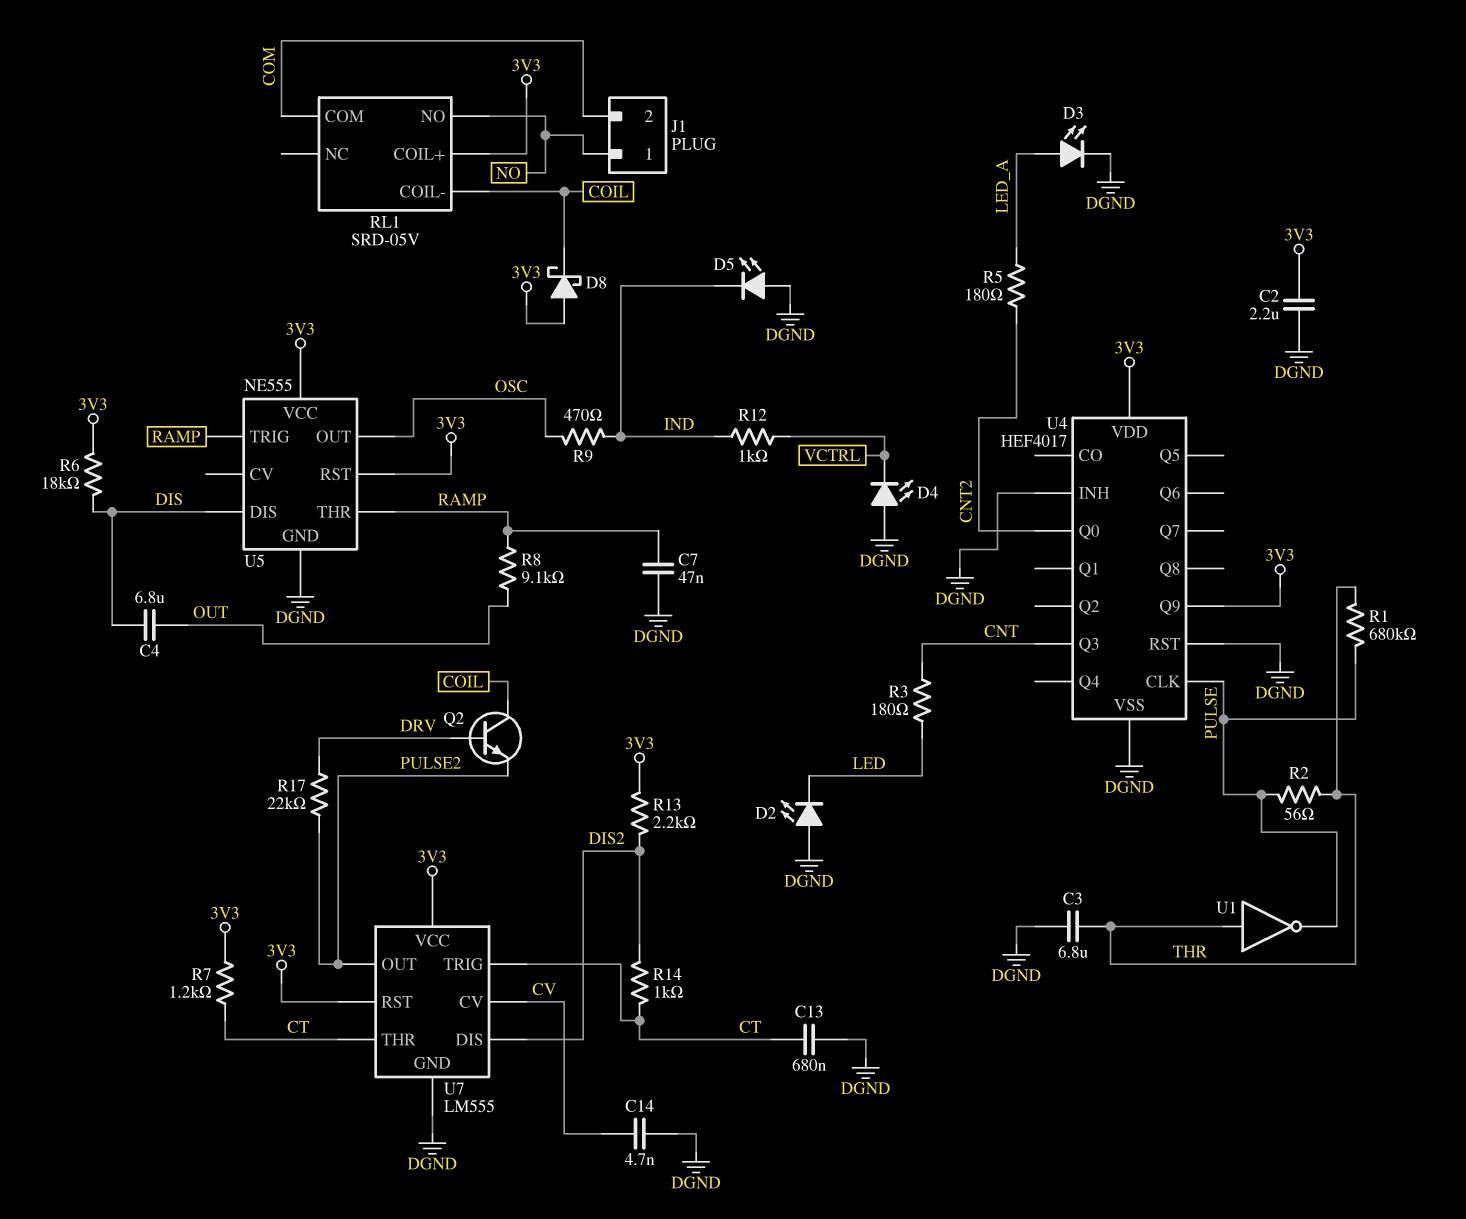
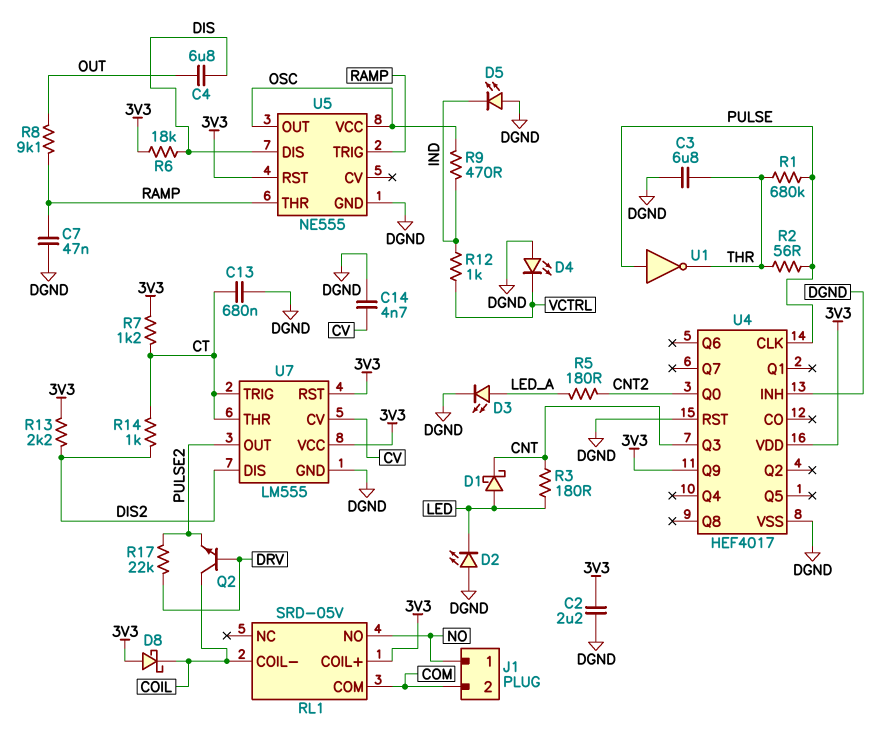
D1: none -> schottky (A LED, K CNT)
U1: NOT (in THR, out PULSE) -> NOT (in PULSE, out THR)
U5 pin VCC: 3V3 -> OSC

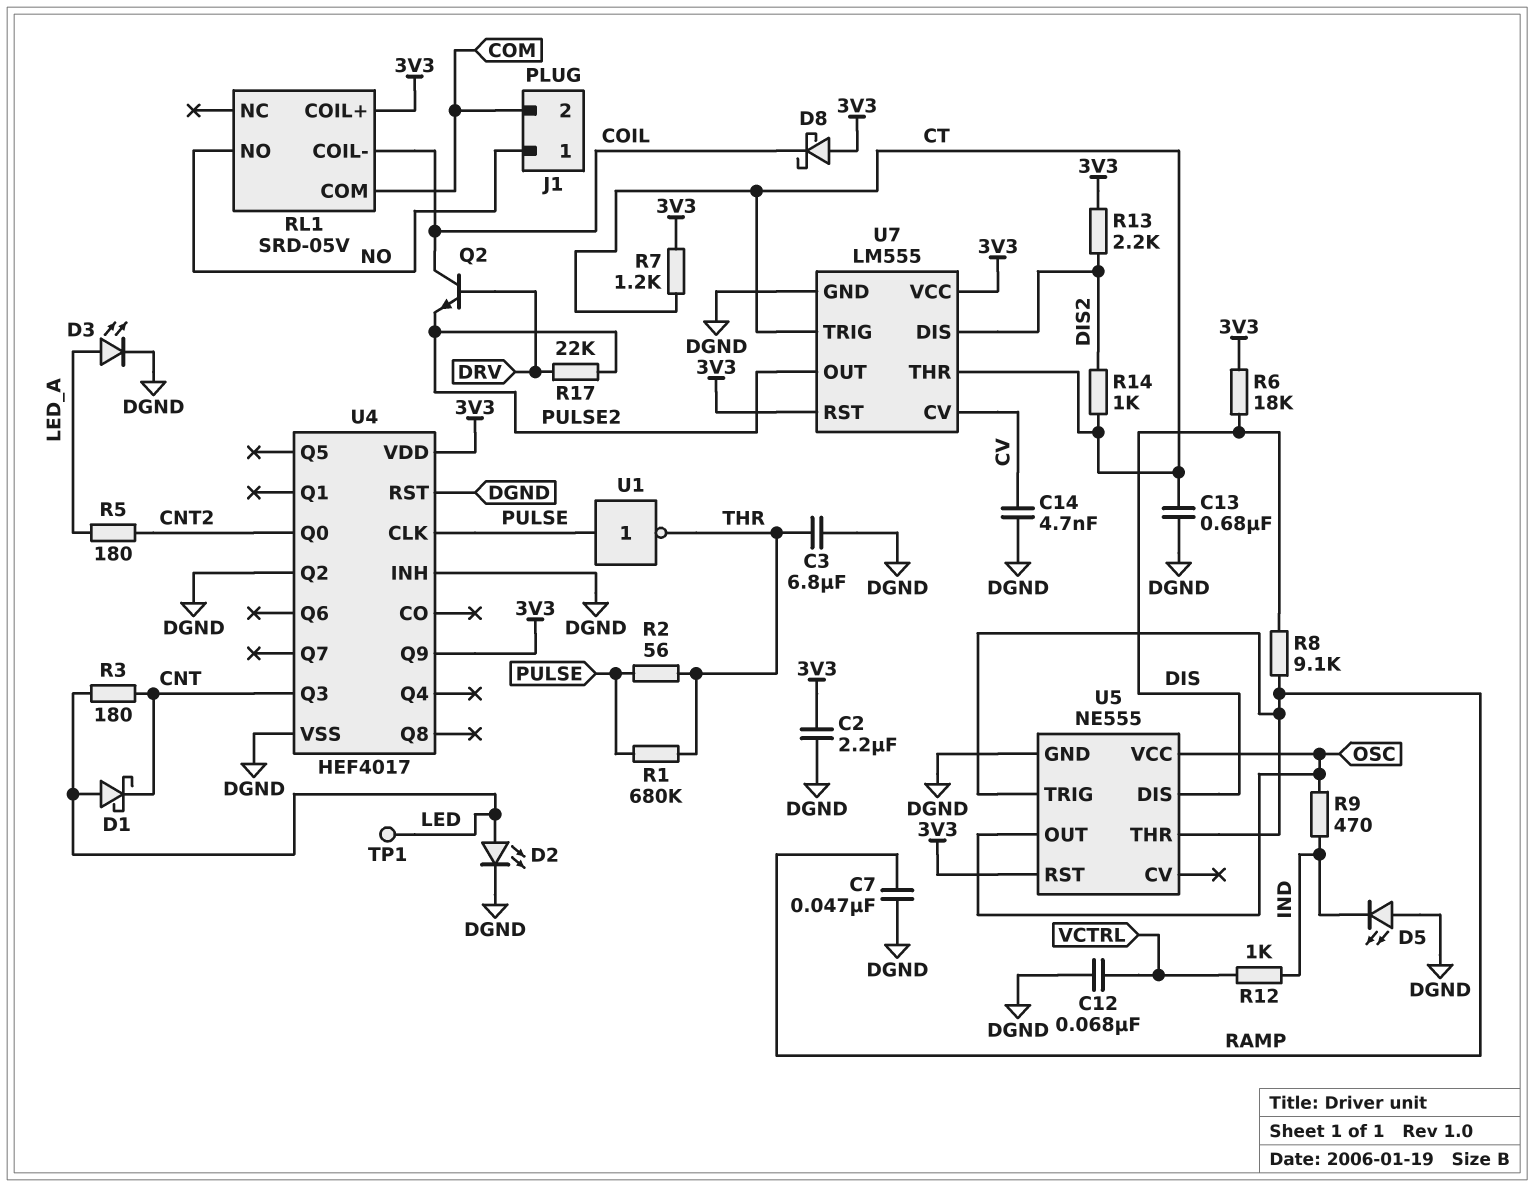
C4: 6.8uF (DIS, OUT) -> none
C12: none -> 68nF (DGND, VCTRL)
D2: LED (A DGND, K LED) -> LED (A LED, K DGND)
D4: LED (A DGND, K VCTRL) -> none
R8: 9.1k (OUT, RAMP) -> 9.1k (DIS, RAMP)
TP1: none -> test point (LED)
U4 pin Q2: none -> DGND

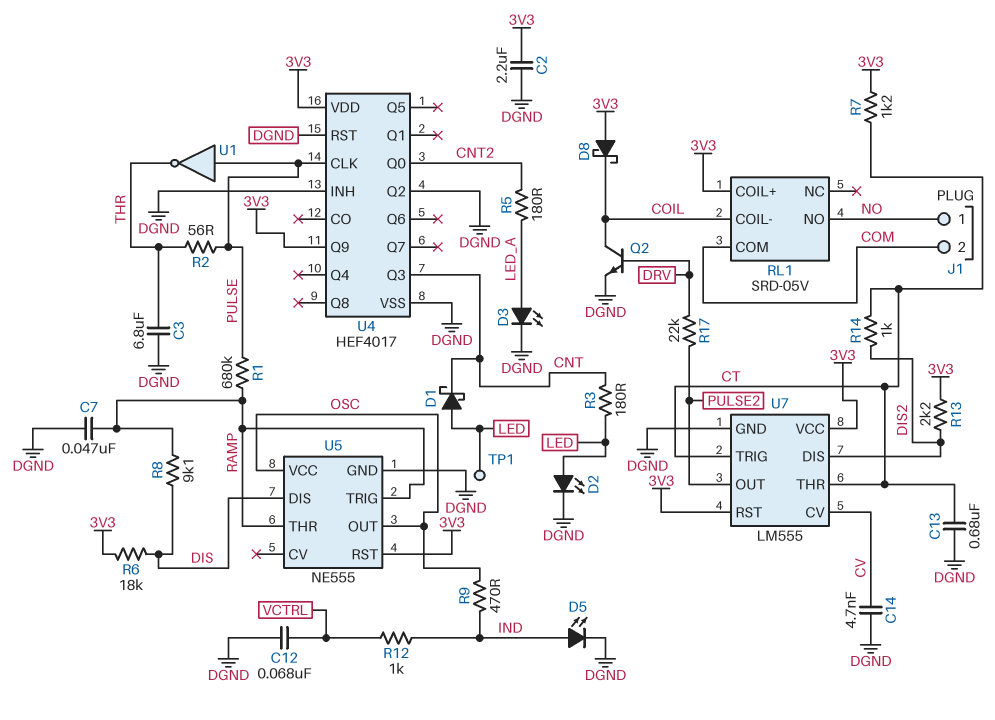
D5: LED (A DGND, K IND) -> LED (A IND, K DGND)
Q2: NPN (B DRV, C COIL, E PULSE2) -> NPN (B DRV, C COIL, E DGND)
R1: 680k (PULSE, THR) -> 680k (PULSE, RAMP)

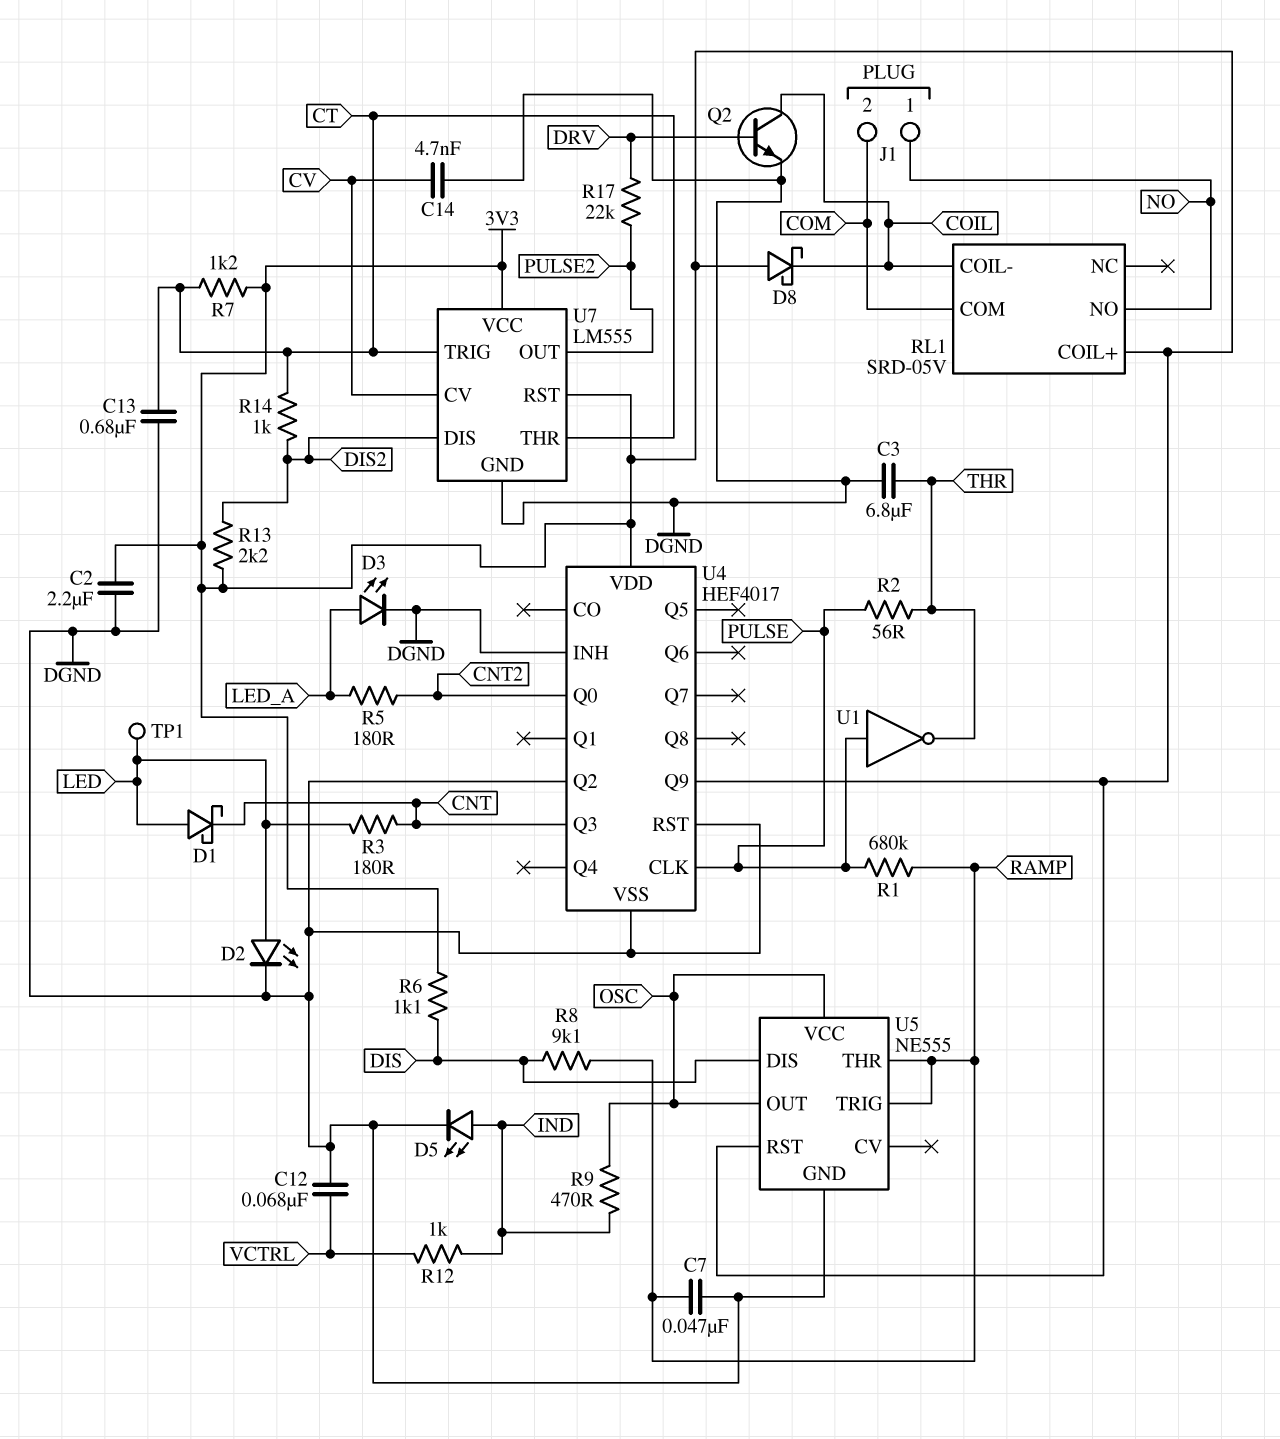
R6: 18k (3V3, DIS) -> 1.1k (3V3, DIS)

